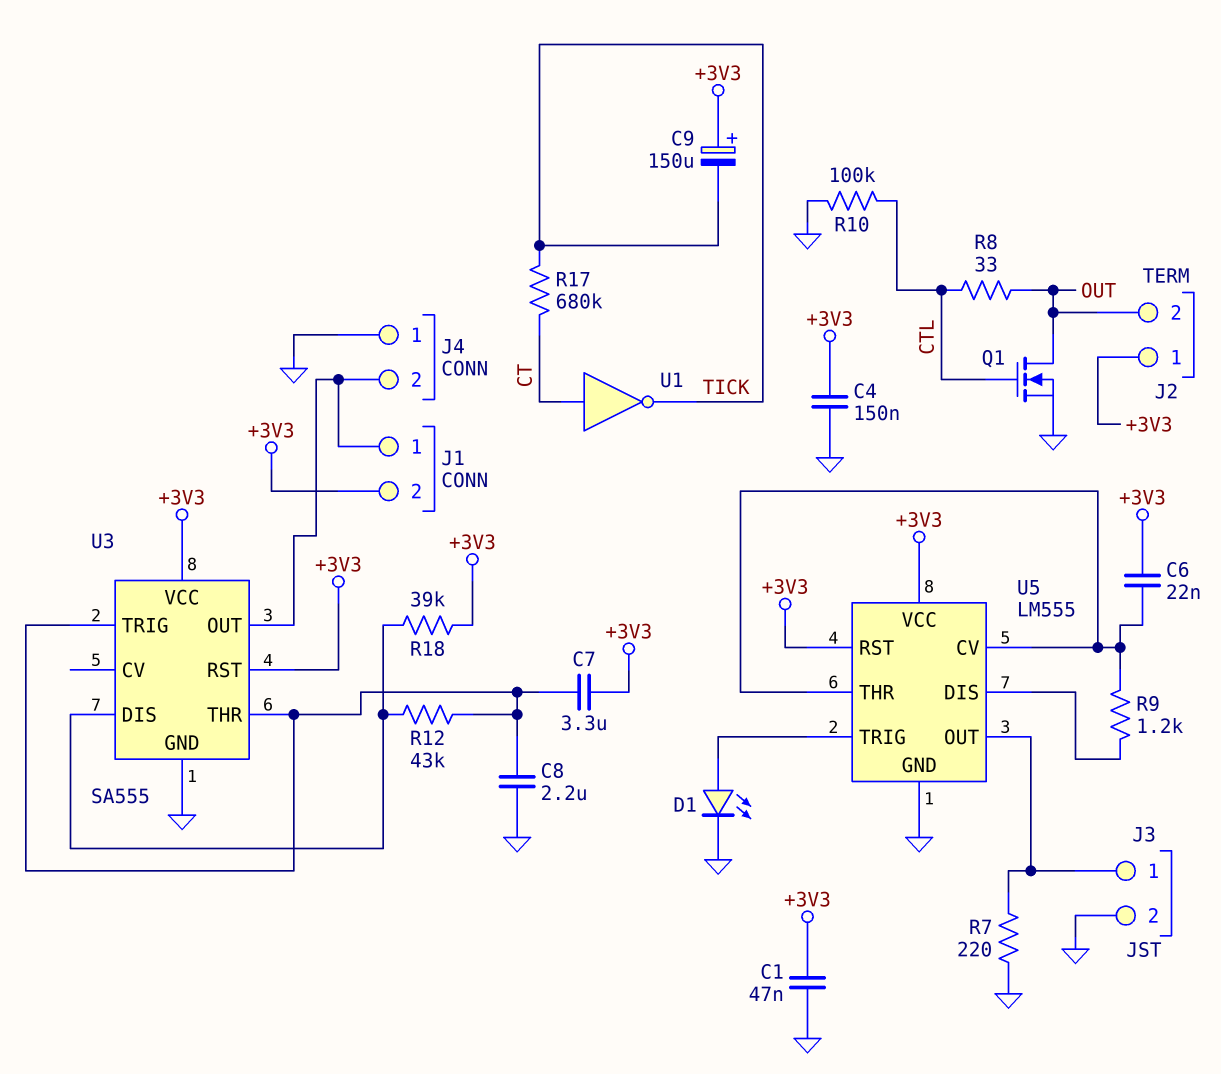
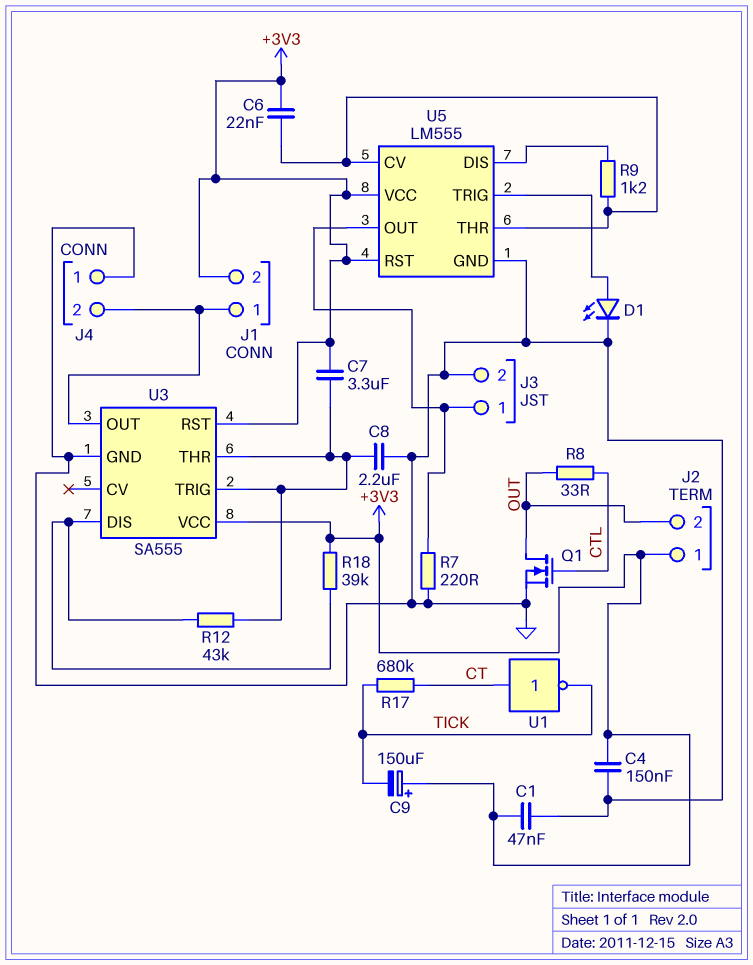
R10: 100k (CTL, GND) -> none

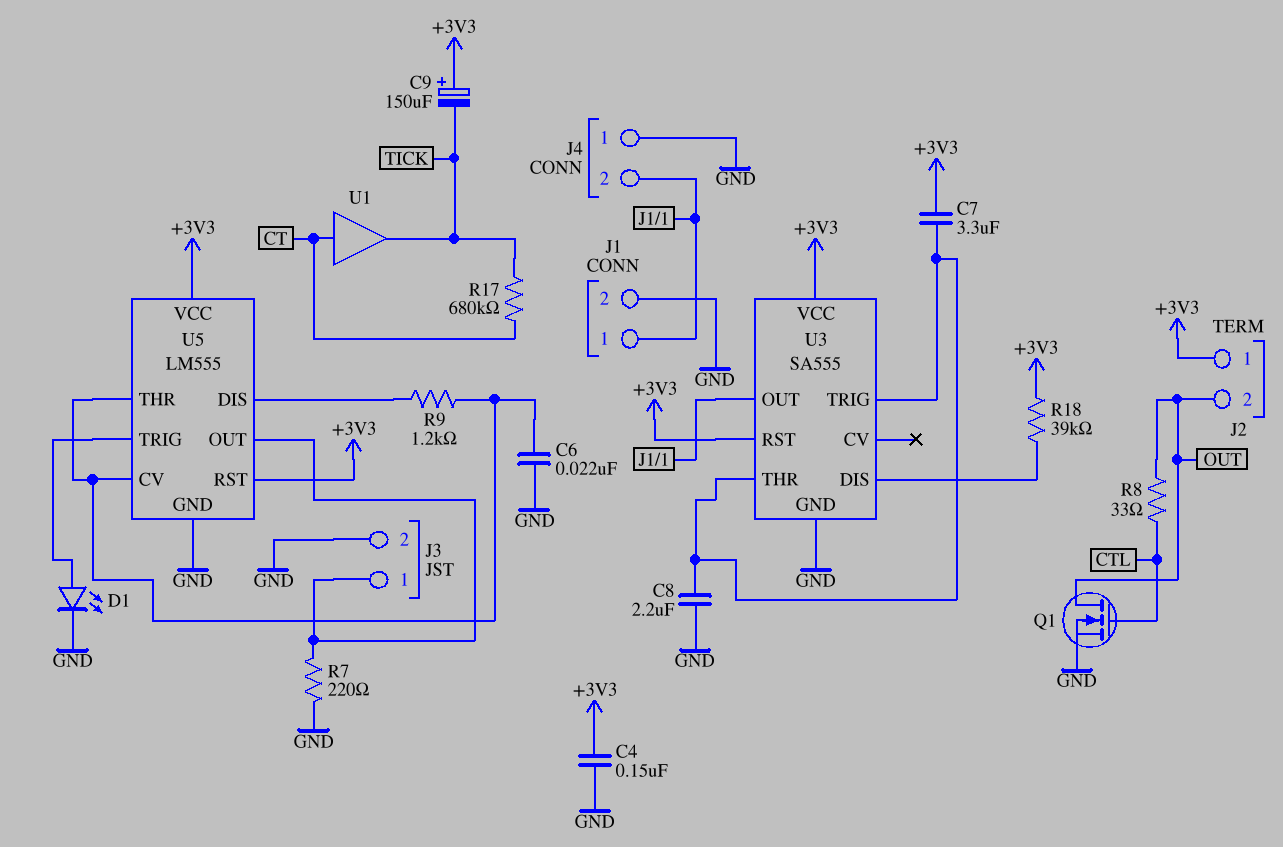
C1: 47nF (+3V3, GND) -> none
C6: 22nF (+3V3, U5/CV) -> 22nF (GND, U5/CV)
J1 pin 2: +3V3 -> GND
R12: 43k (U3/DIS, U3/THR) -> none
U1: NOT (in CT, out TICK) -> buffer (in CT, out TICK)

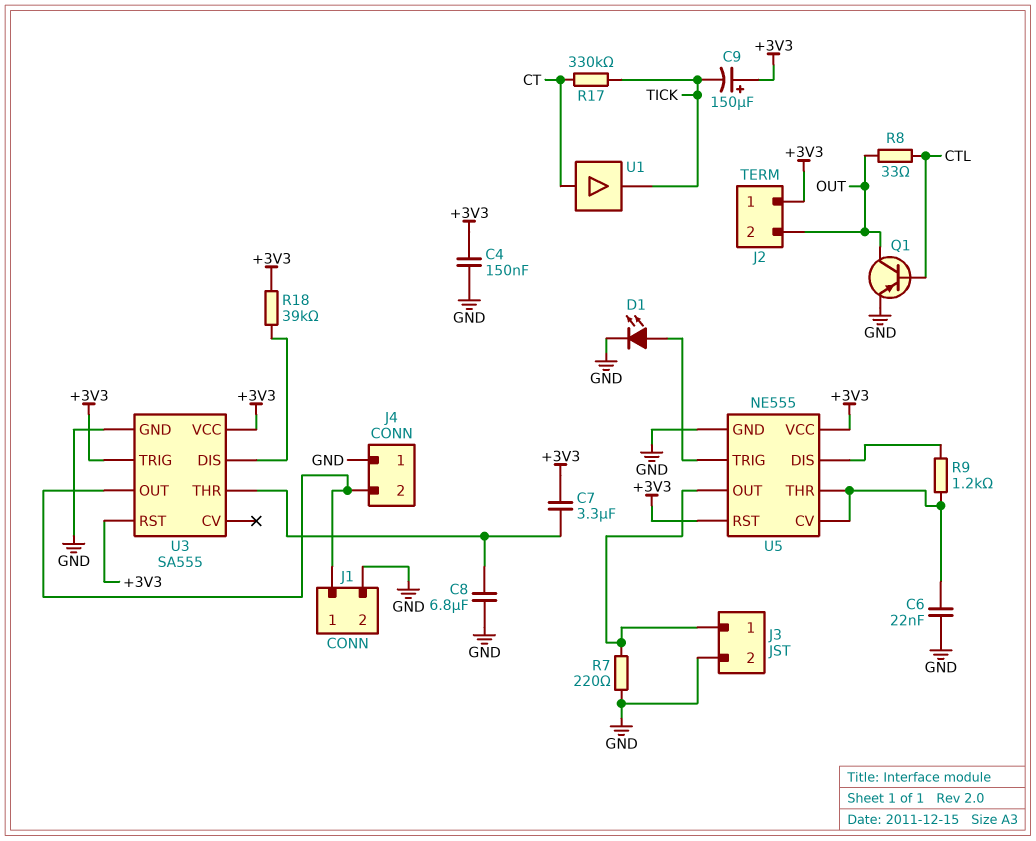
C8: 2.2uF (GND, U3/THR) -> 6.8uF (GND, U3/THR)
Q1: NMOS (G CTL, D OUT, S GND) -> PNP (B CTL, C OUT, E GND)
R17: 680k (CT, TICK) -> 330k (CT, TICK)
U3 pin TRIG: U3/THR -> +3V3
U5: LM555 -> NE555

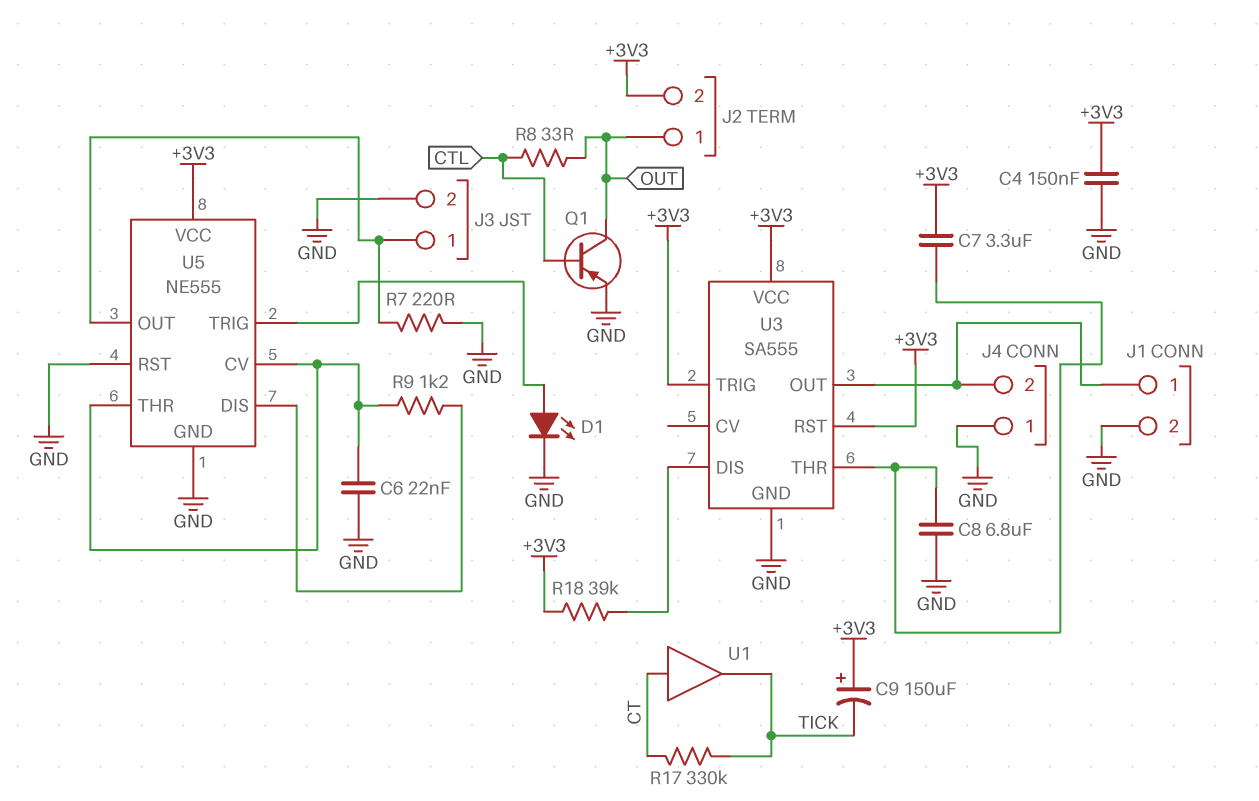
J2 pin 1: +3V3 -> OUT
J2 pin 2: OUT -> +3V3
U5 pin RST: +3V3 -> GND

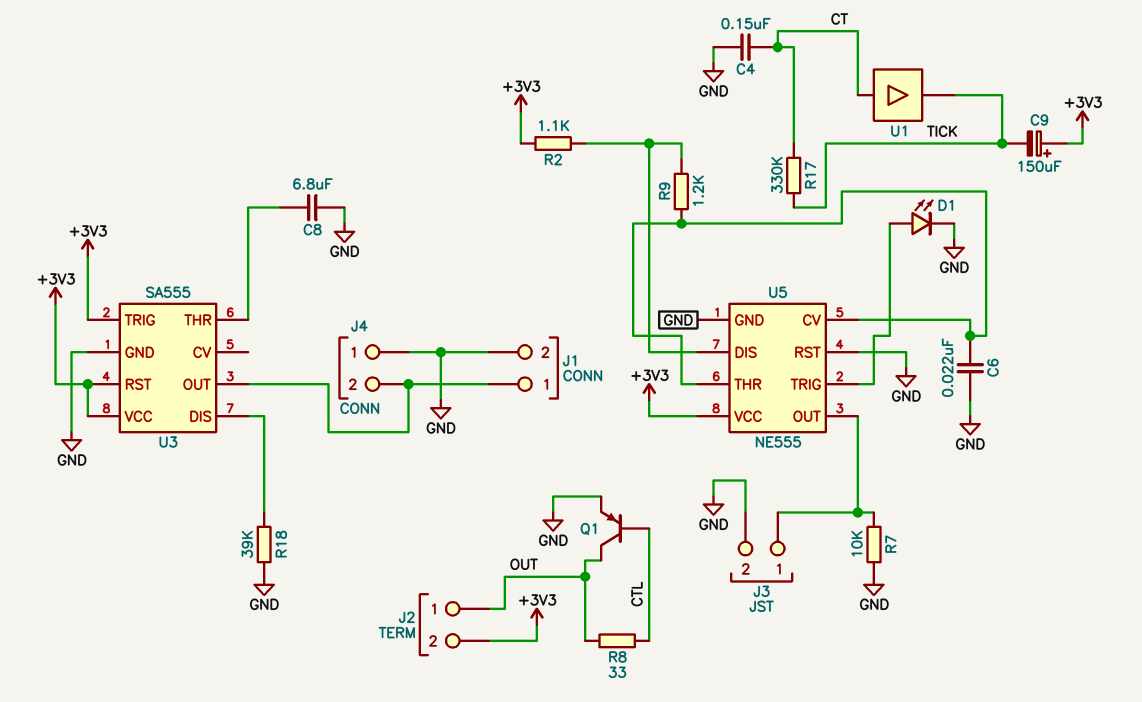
C4: 150nF (+3V3, GND) -> 150nF (CT, GND)
C7: 3.3uF (+3V3, U3/THR) -> none
R2: none -> 1.1k (+3V3, U5/DIS)
R7: 220 (GND, J3/1) -> 10k (GND, J3/1)
R18: 39k (+3V3, U3/DIS) -> 39k (GND, U3/DIS)

